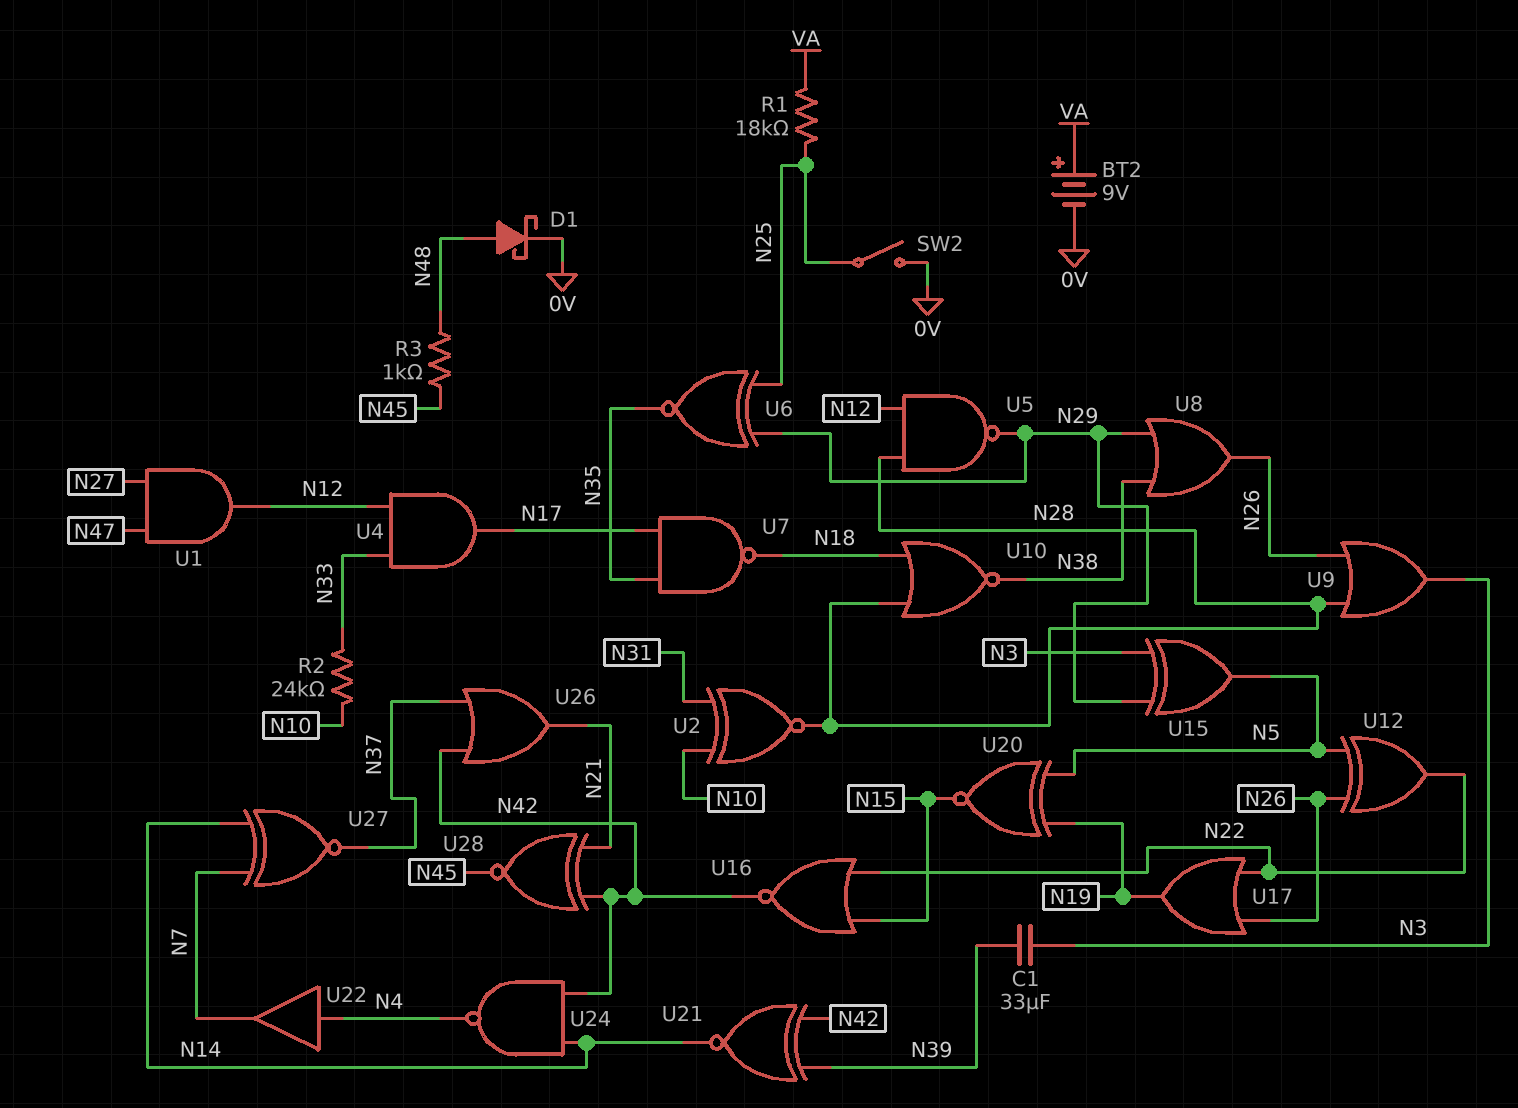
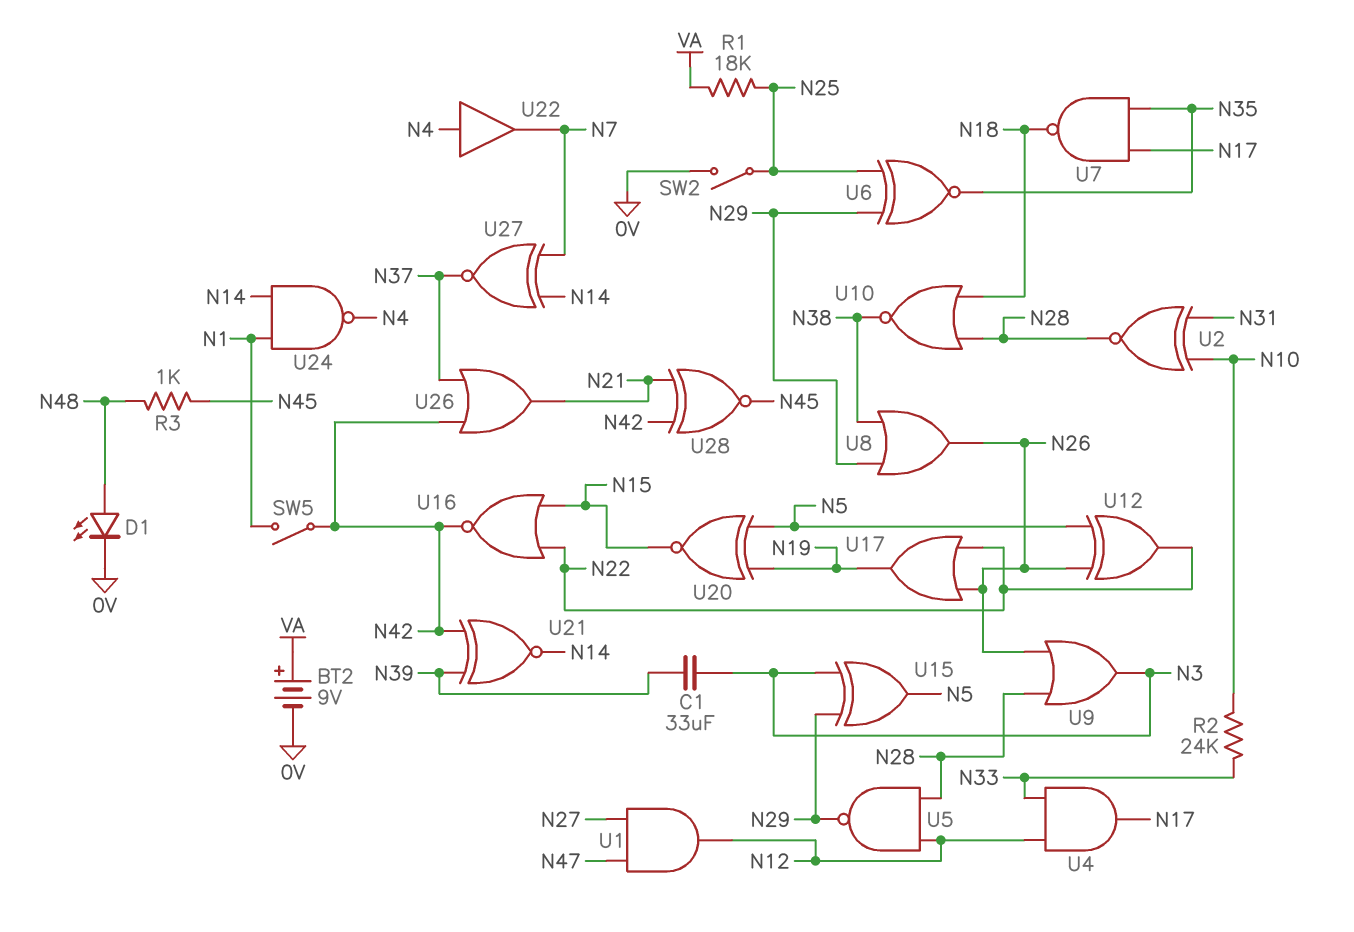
D1: schottky (A N48, K 0V) -> LED (A N48, K 0V)
SW5: none -> switch (N1, N42)
U24: NAND (in N14, in N42, out N4) -> NAND (in N1, in N14, out N4)

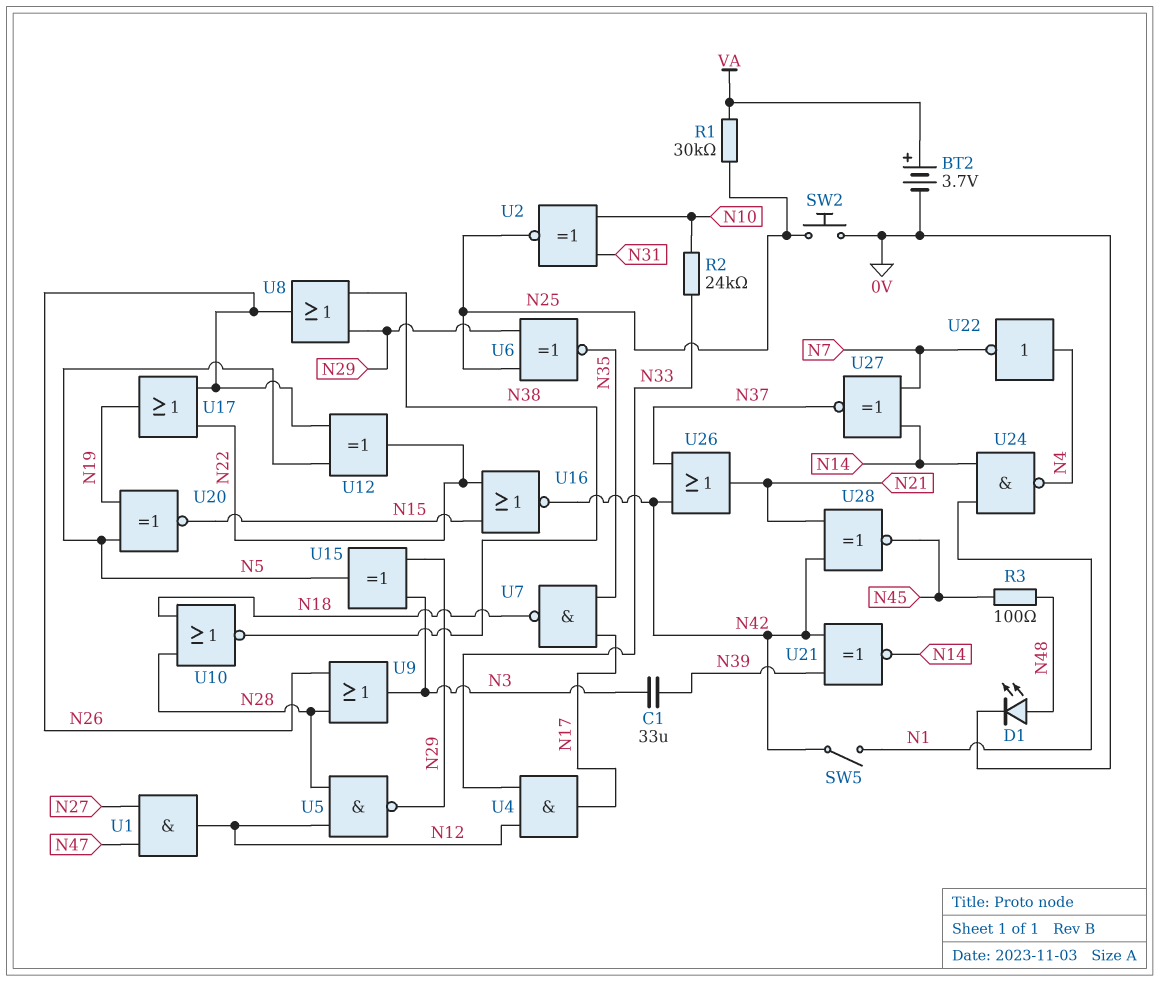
BT2: 9V (plus VA, minus 0V) -> 3.7V (plus VA, minus 0V)
R1: 18k (N25, VA) -> 30k (N25, VA)
R3: 1k (N45, N48) -> 100 (N45, N48)
SW2: switch (0V, N25) -> button (0V, N25)
U2: XNOR (in N10, in N31, out N28) -> XNOR (in N10, in N31, out N25)
U22: buffer (in N4, out N7) -> NOT (in N4, out N7)

